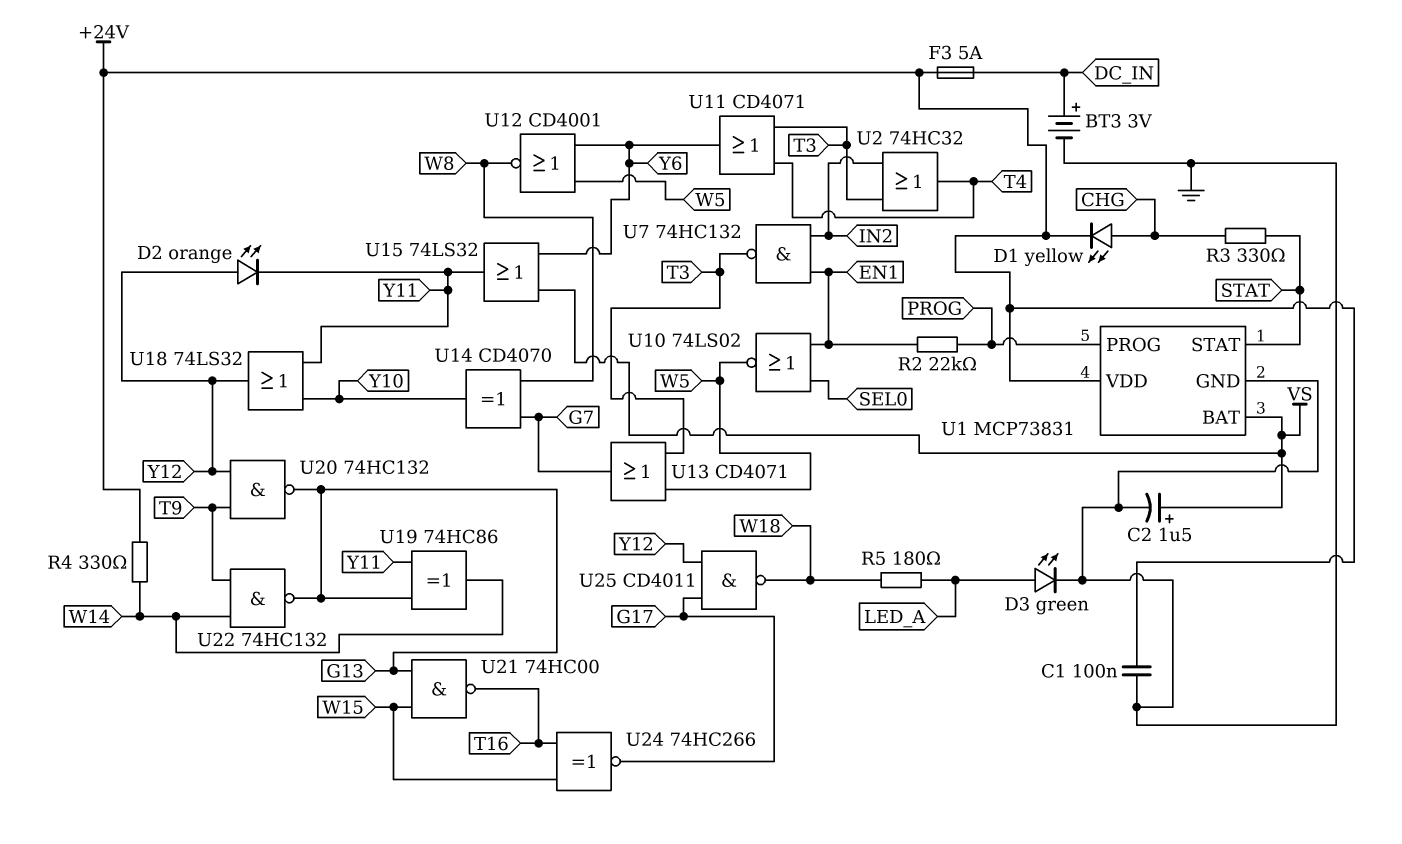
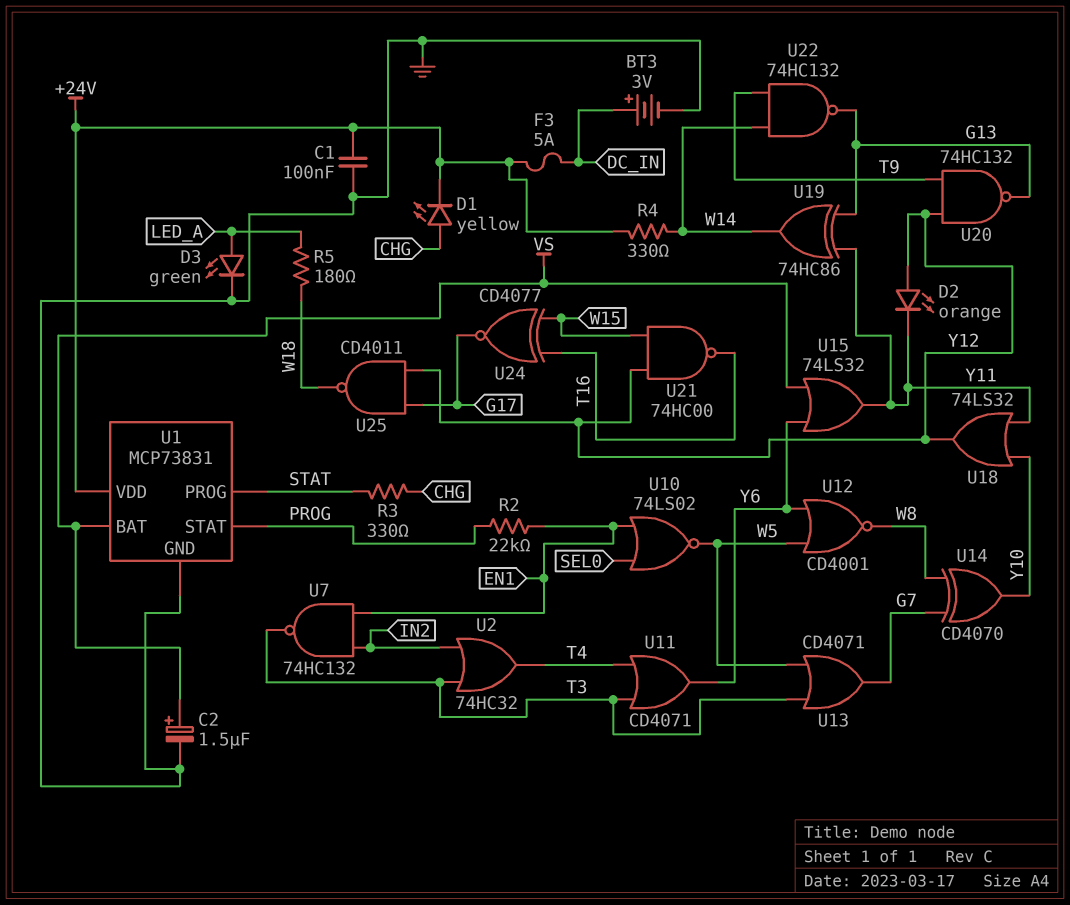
U1 pin PROG: PROG -> STAT
U1 pin STAT: STAT -> PROG
U21: NAND 74HC00 (in G13, in W15, out T16) -> NAND 74HC00 (in W15, in Y12, out T16)
U24: XNOR 74HC266 (in T16, in W15, out G17) -> XNOR CD4077 (in T16, in W15, out G17)

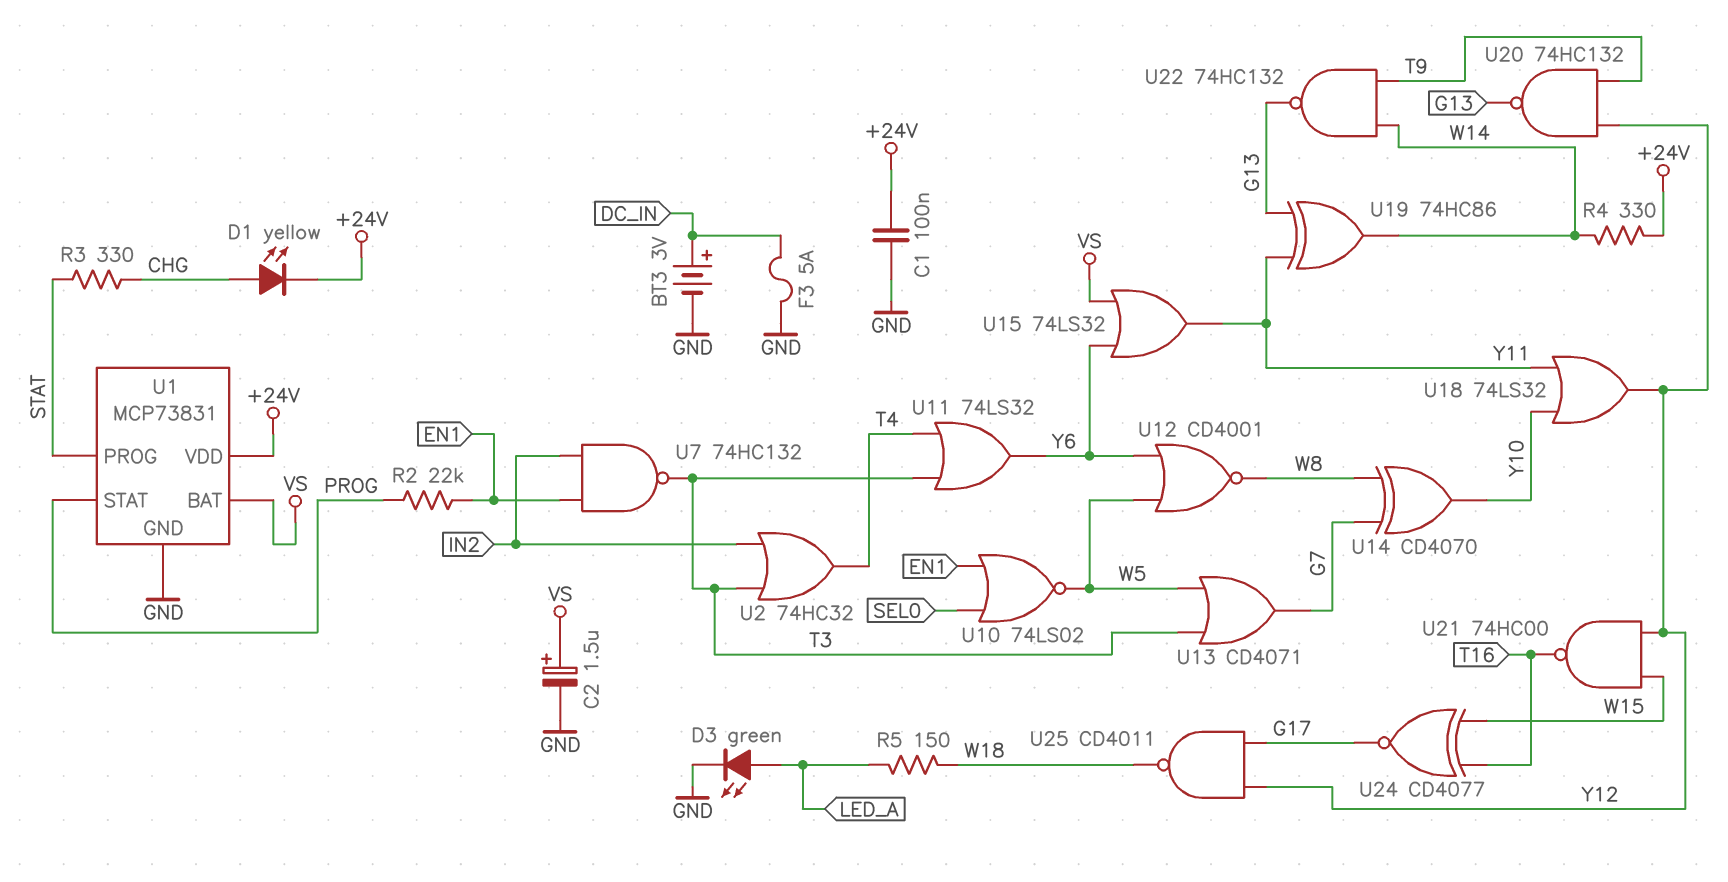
D2: LED orange (A Y12, K Y11) -> none
F3: 5A (+24V, DC_IN) -> 5A (DC_IN, GND)
R5: 180 (LED_A, W18) -> 150 (LED_A, W18)
U11: OR CD4071 (in T3, in T4, out Y6) -> OR 74LS32 (in T3, in T4, out Y6)

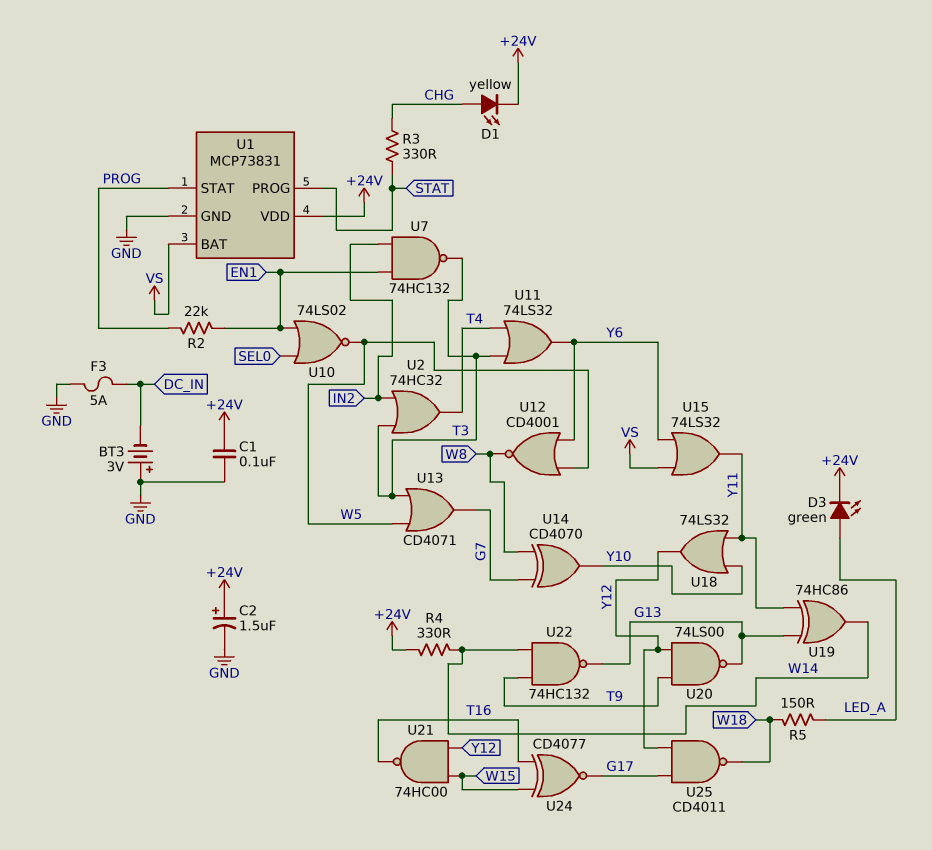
BT3: 3V (plus DC_IN, minus GND) -> 3V (plus GND, minus DC_IN)
C2: 1.5uF (plus VS, minus GND) -> 1.5uF (plus +24V, minus GND)
D3: LED green (A LED_A, K GND) -> LED green (A LED_A, K +24V)
U20: NAND 74HC132 (in T9, in Y12, out G13) -> NAND 74LS00 (in T9, in Y12, out G13)

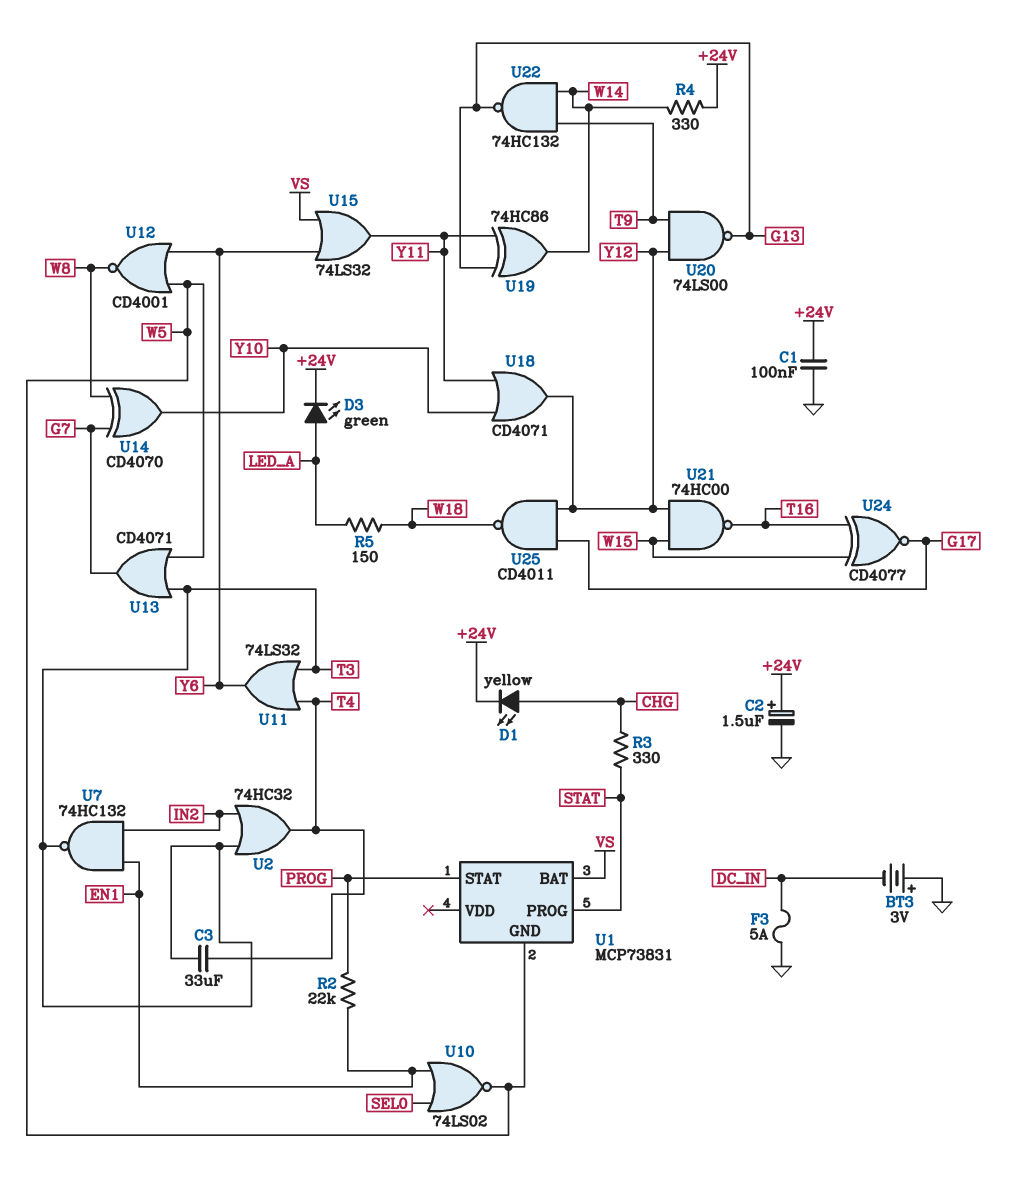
C3: none -> 33uF (T3, T4)
U1 pin GND: GND -> W5
U1 pin VDD: +24V -> none
U18: OR 74LS32 (in Y10, in Y11, out Y12) -> OR CD4071 (in Y10, in Y11, out Y12)

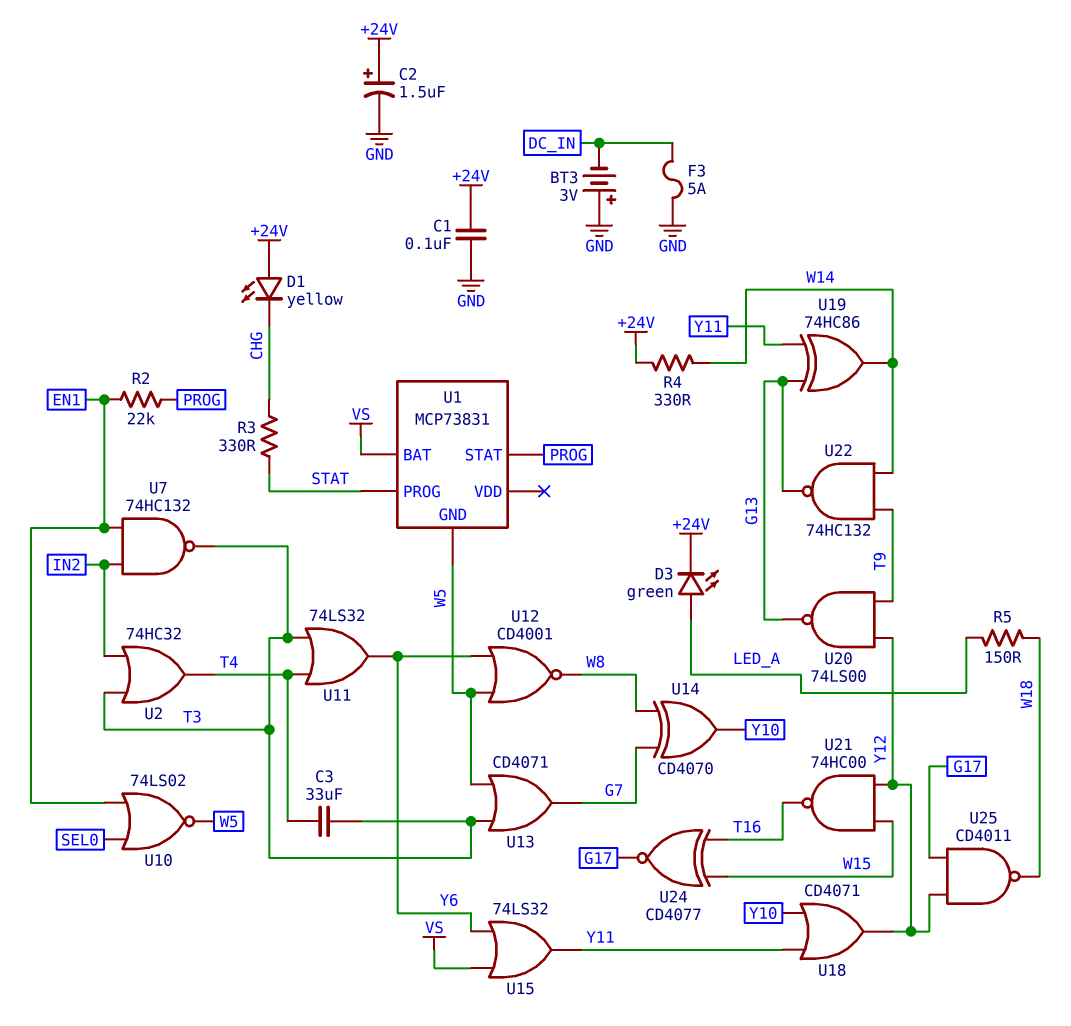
D1: LED yellow (A CHG, K +24V) -> LED yellow (A +24V, K CHG)

